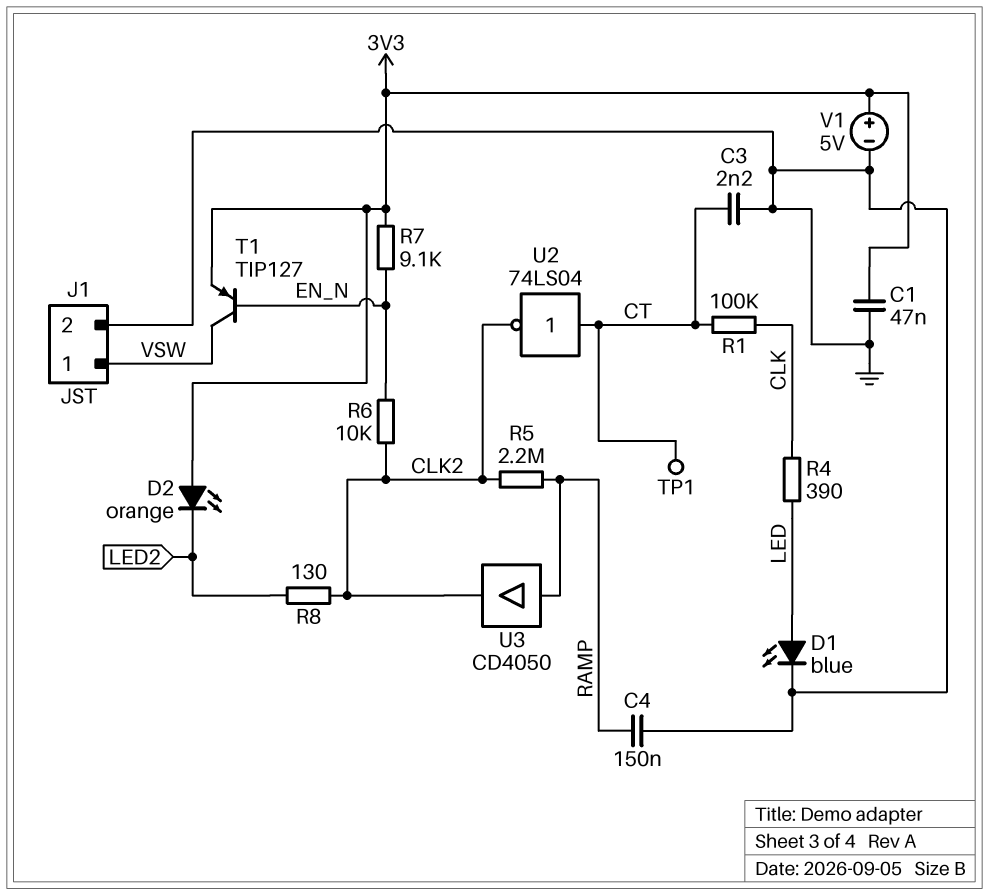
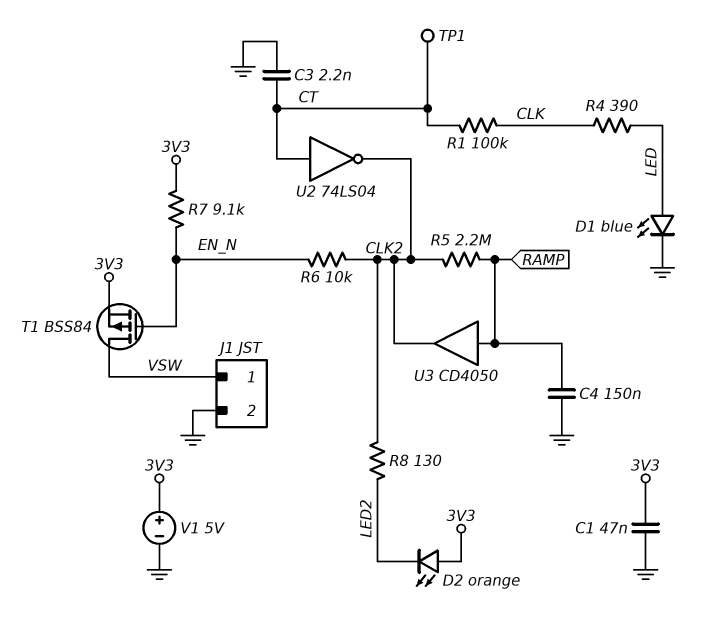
T1: PNP TIP127 (B EN_N, C VSW, E 3V3) -> PMOS BSS84 (G EN_N, D VSW, S 3V3)

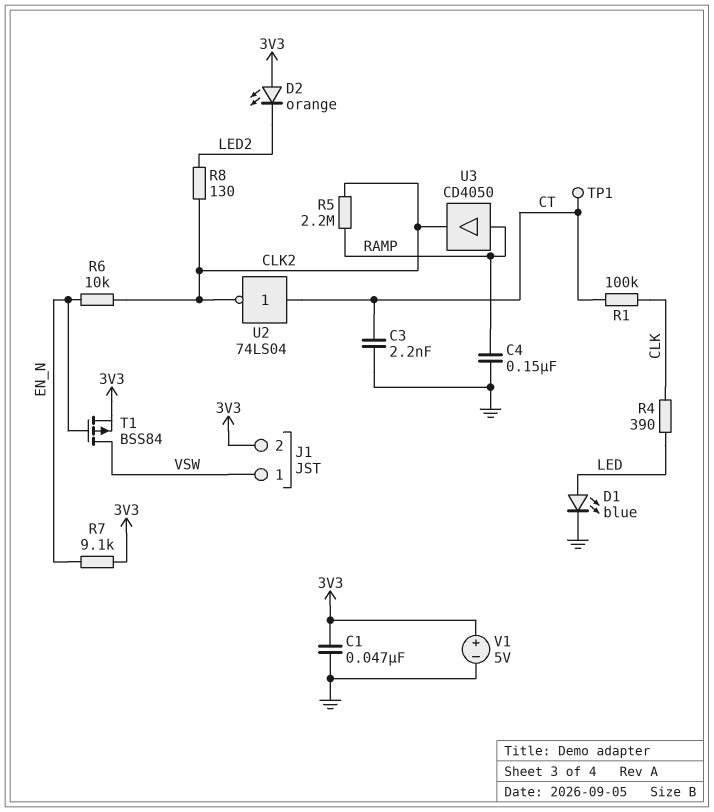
J1 pin 2: GND -> 3V3

